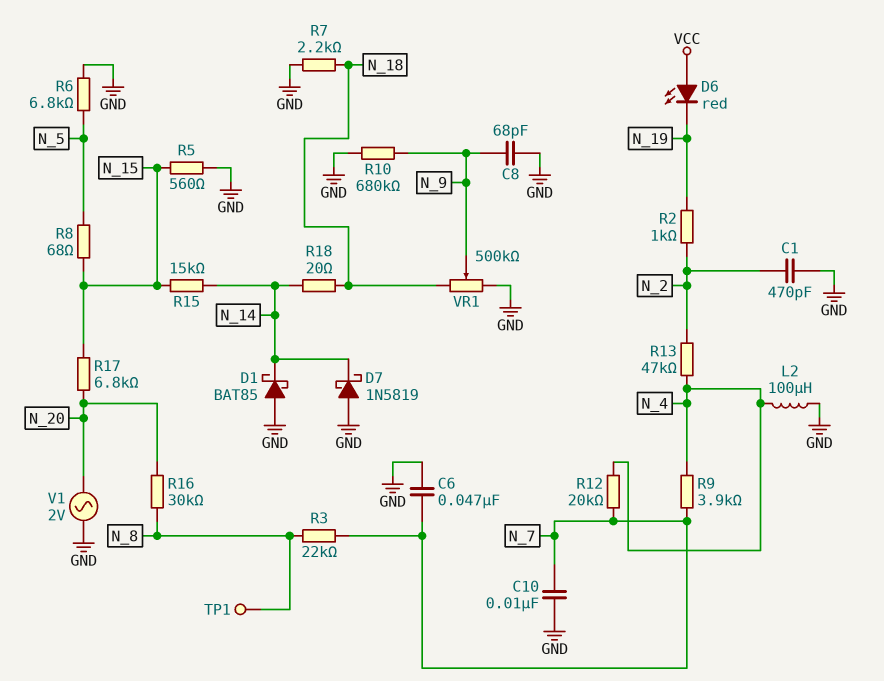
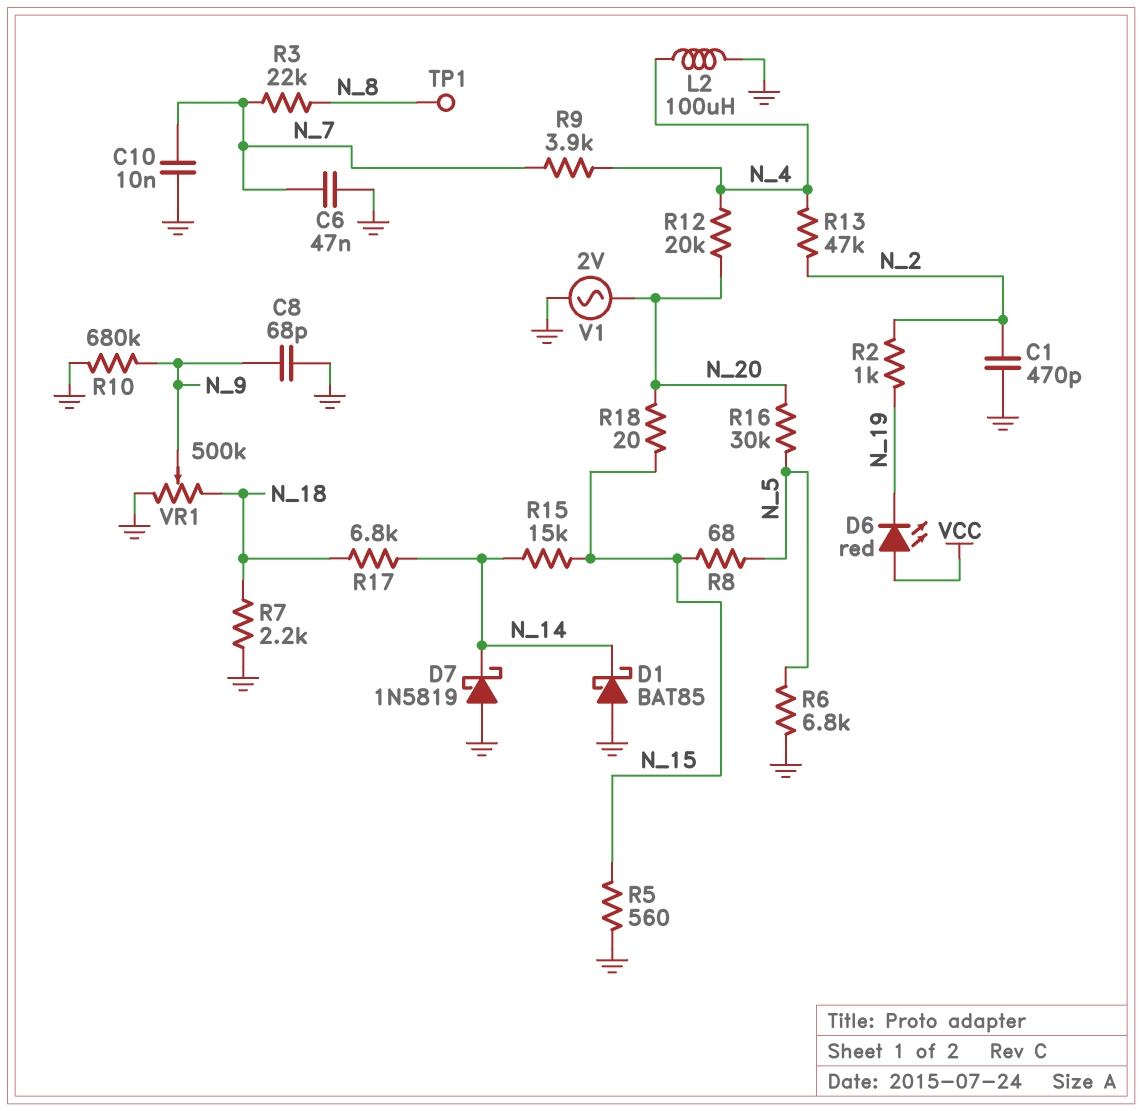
R12: 20k (N_4, N_7) -> 20k (N_4, N_20)
R16: 30k (N_8, N_20) -> 30k (N_5, N_20)
R17: 6.8k (N_15, N_20) -> 6.8k (N_14, N_18)
R18: 20 (N_14, N_18) -> 20 (N_15, N_20)

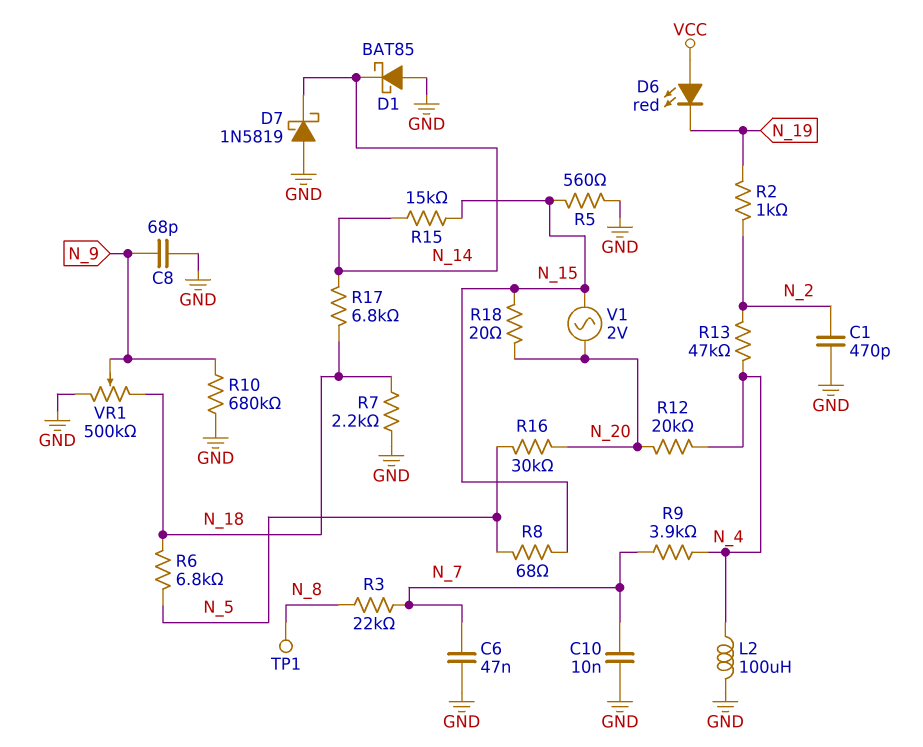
R6: 6.8k (GND, N_5) -> 6.8k (N_5, N_18)
V1: AC 2V (GND, N_20) -> AC 2V (N_15, N_20)

